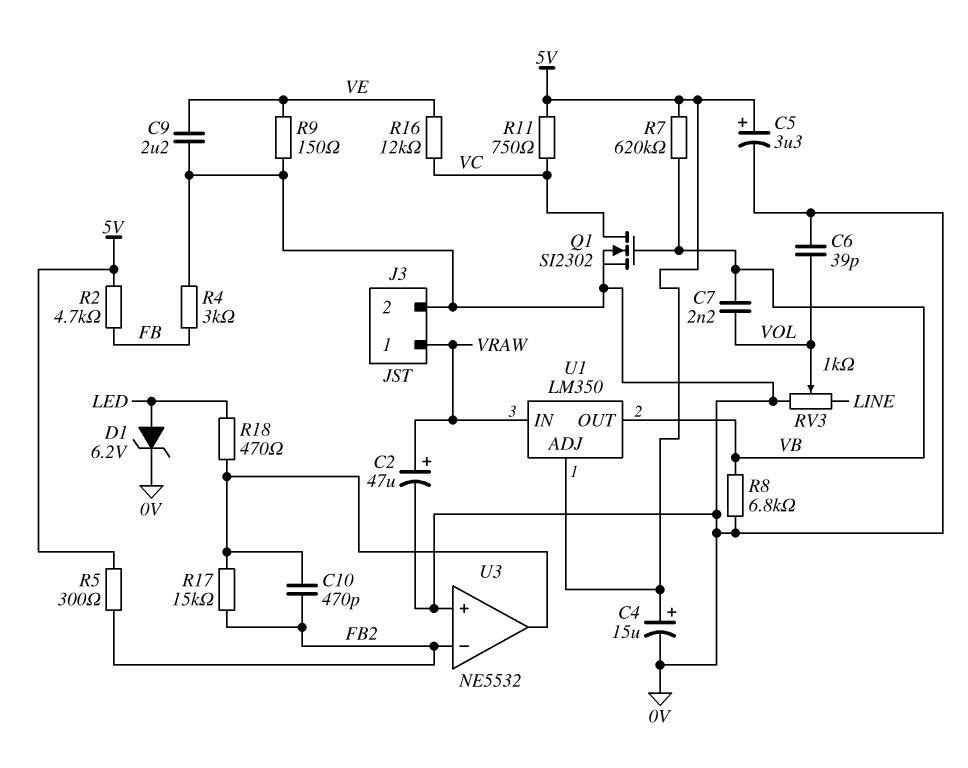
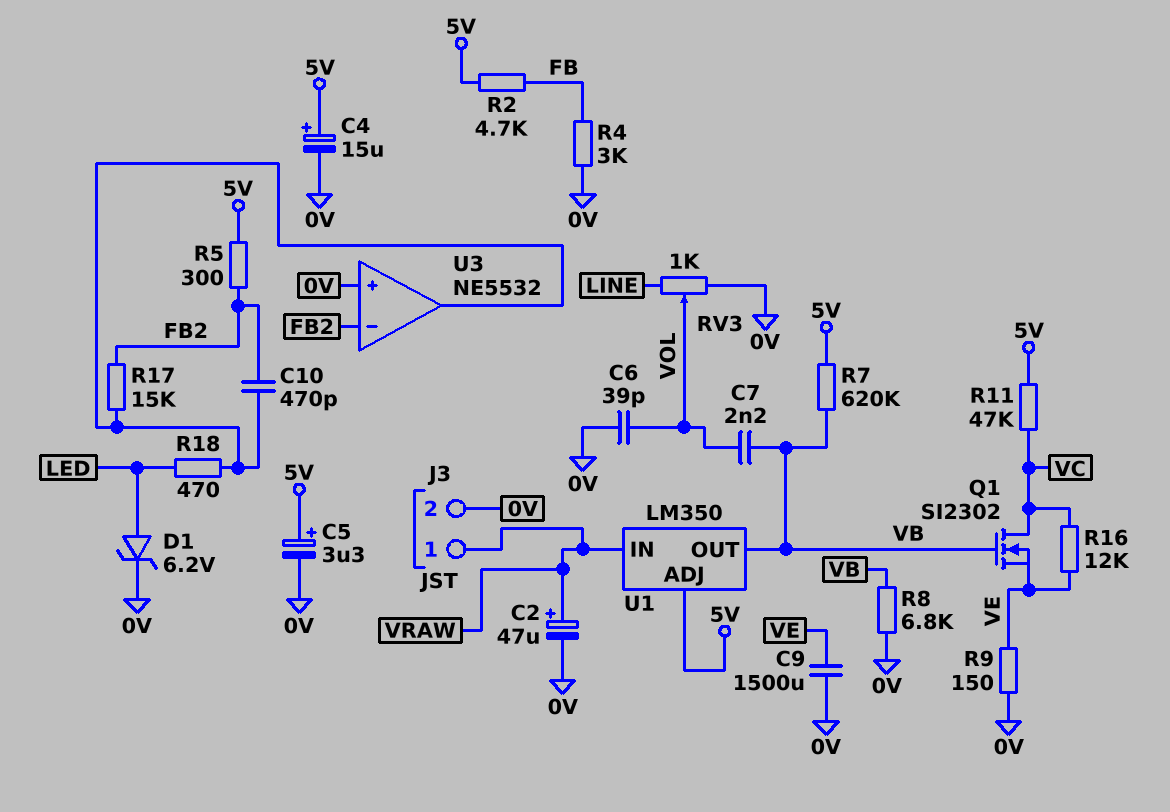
C9: 2.2uF (0V, VE) -> 1500uF (0V, VE)
Q1: NMOS SI2302 (G VB, D VC, S 0V) -> NMOS SI2302 (G VB, D VC, S VE)
R11: 750 (5V, VC) -> 47k (5V, VC)

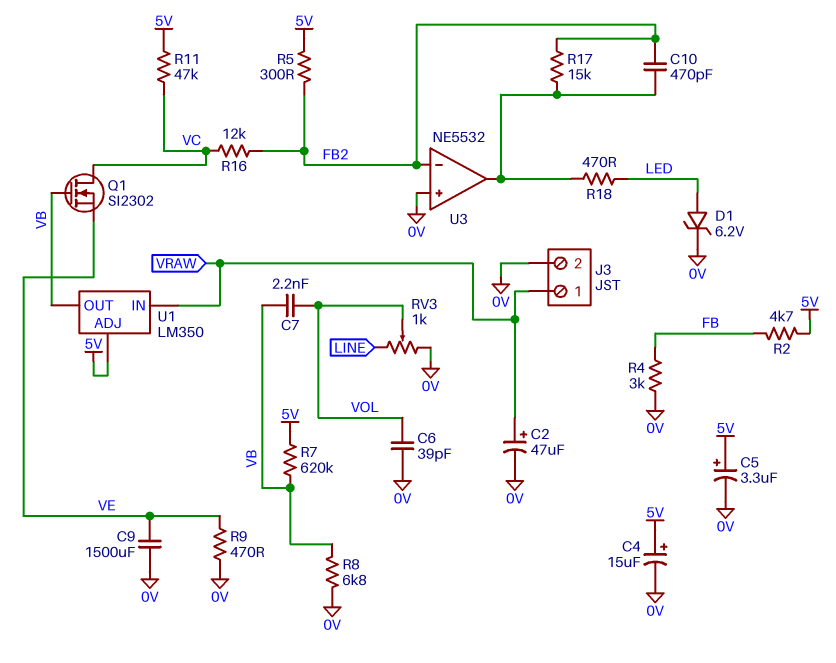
R9: 150 (0V, VE) -> 470 (0V, VE)
R16: 12k (VC, VE) -> 12k (FB2, VC)

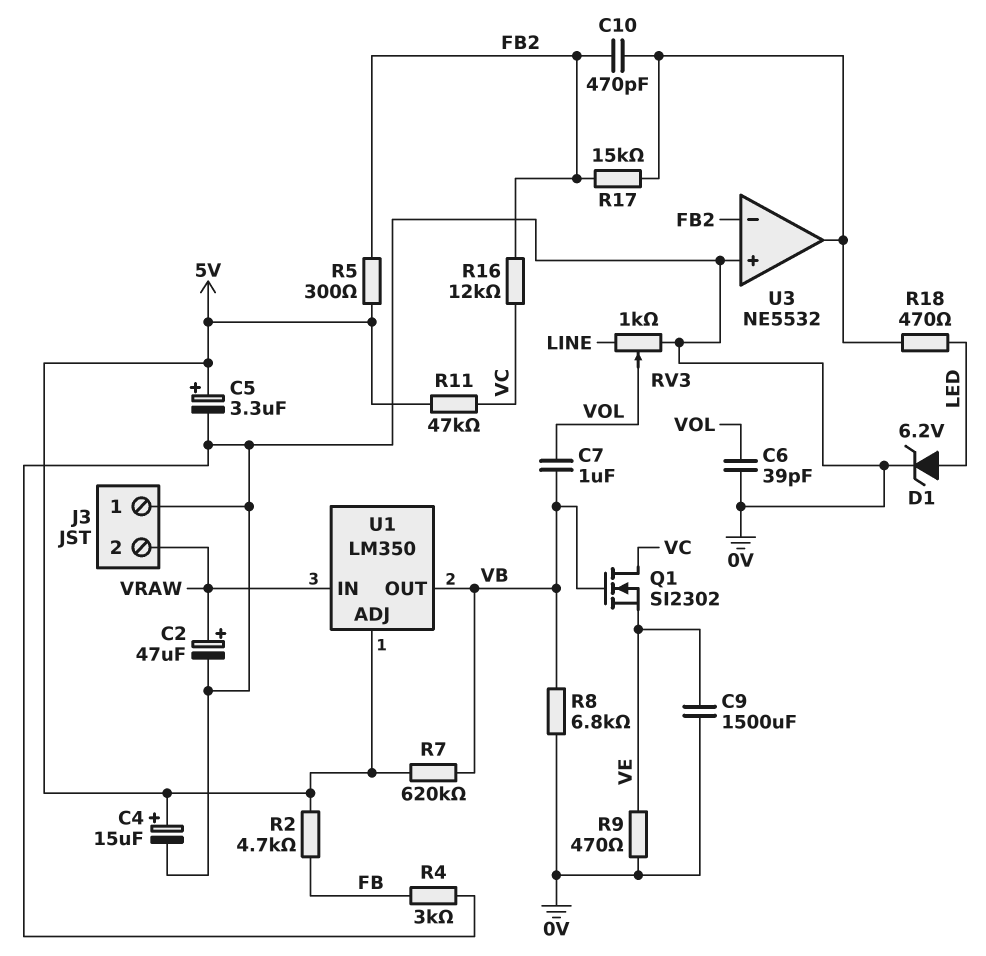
C7: 2.2nF (VB, VOL) -> 1uF (VB, VOL)
J3 pin 1: VRAW -> 0V
J3 pin 2: 0V -> VRAW

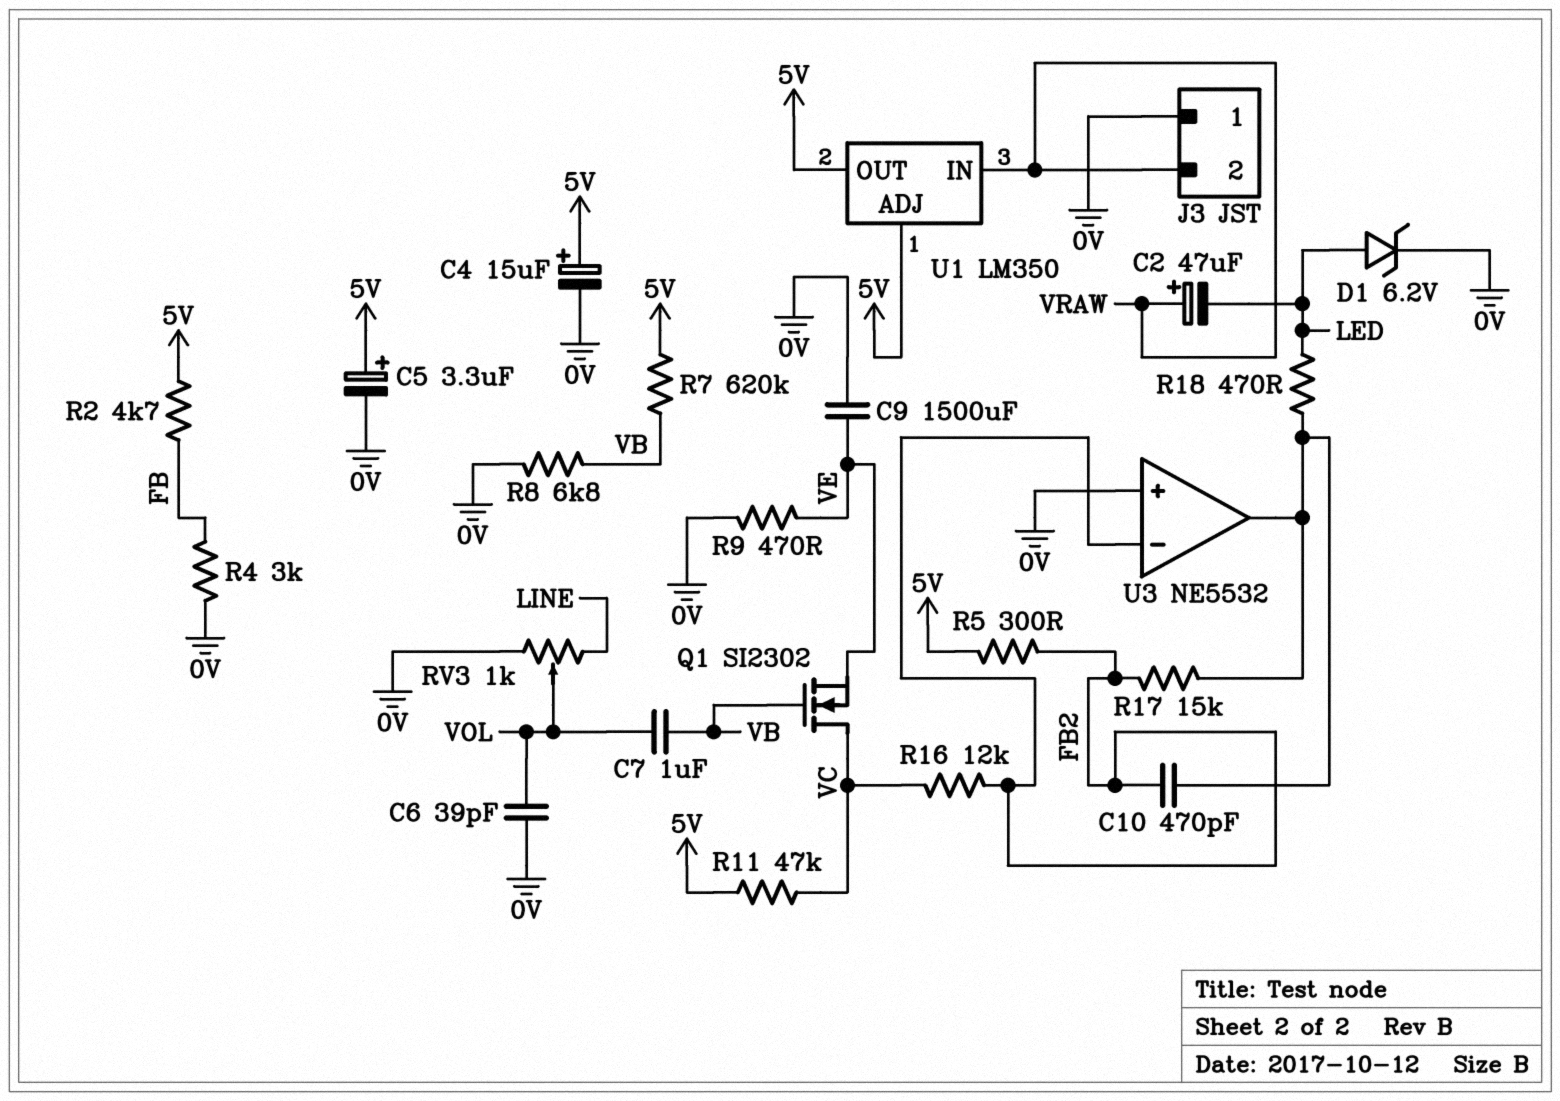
C2: 47uF (plus VRAW, minus 0V) -> 47uF (plus VRAW, minus LED)
U1 pin OUT: VB -> 5V

